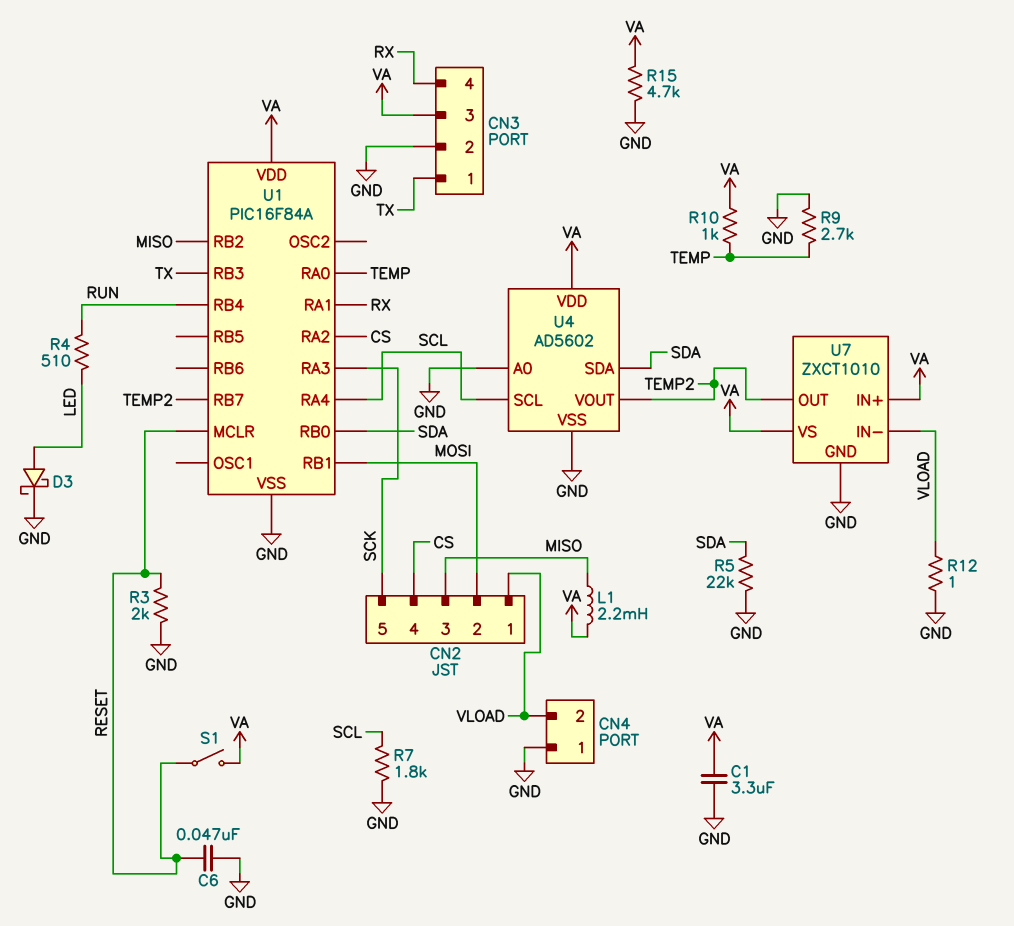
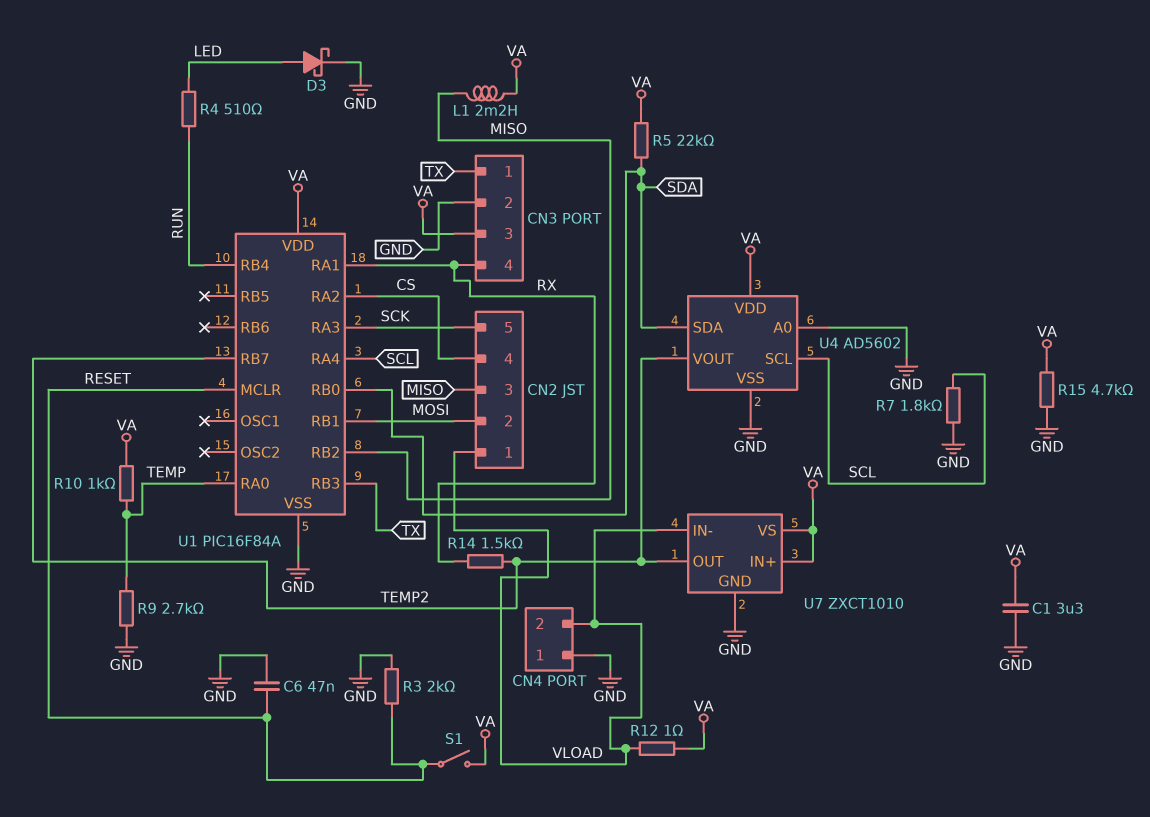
R5: 22k (GND, SDA) -> 22k (SDA, VA)
R12: 1 (GND, VLOAD) -> 1 (VA, VLOAD)
R14: none -> 1.5k (RX, TEMP2)

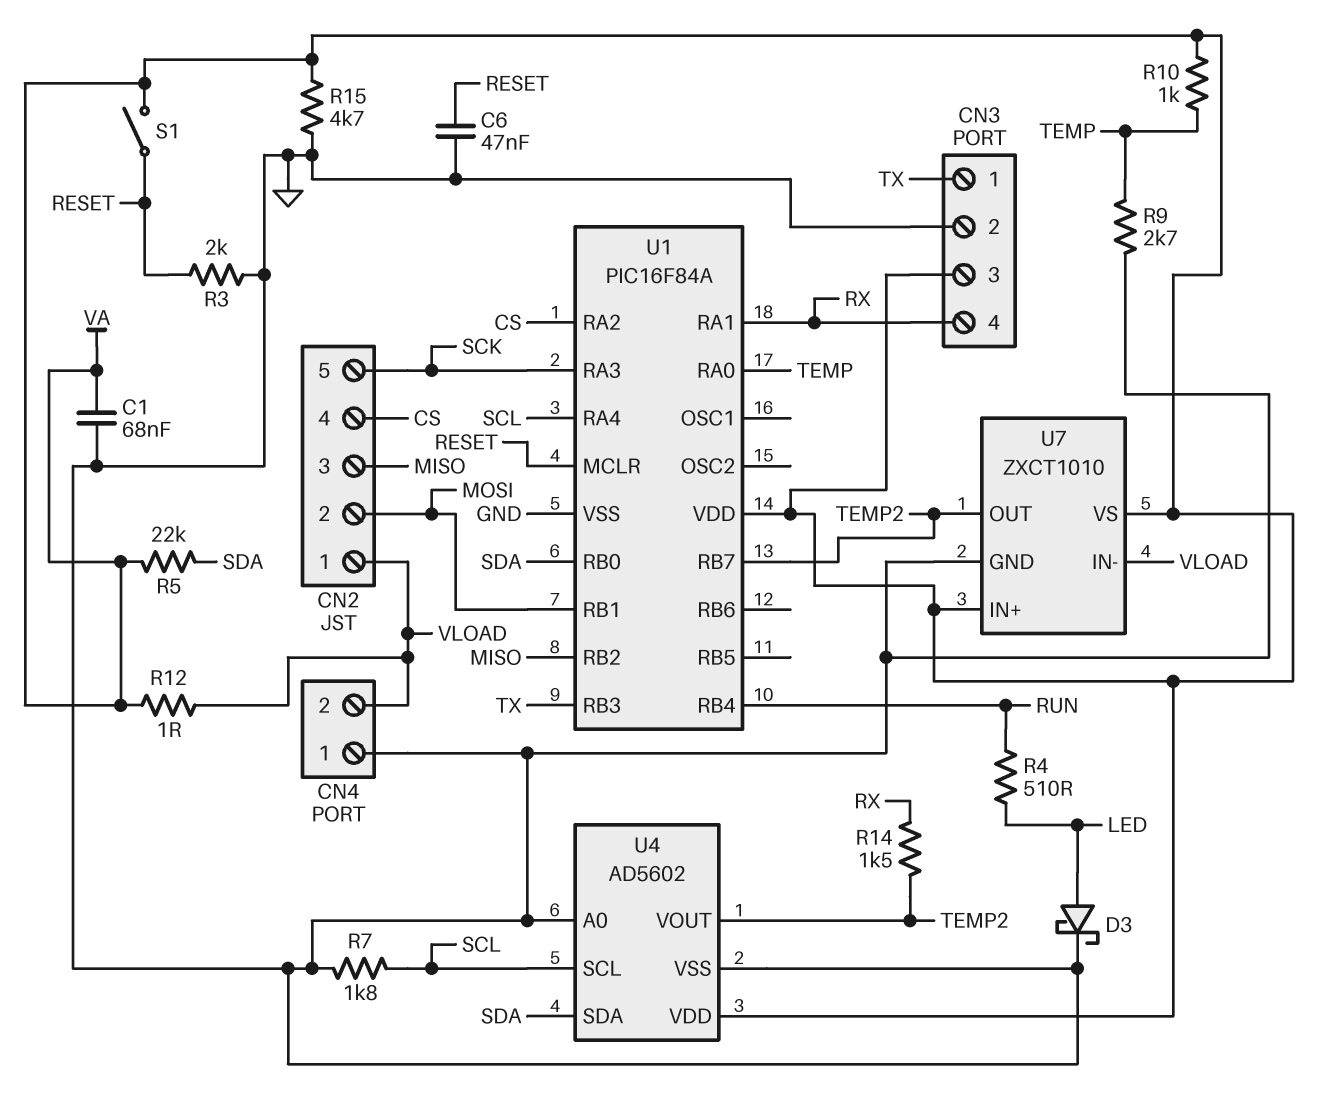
C1: 3.3uF (GND, VA) -> 68nF (GND, VA)
L1: 2.2mH (MISO, VA) -> none

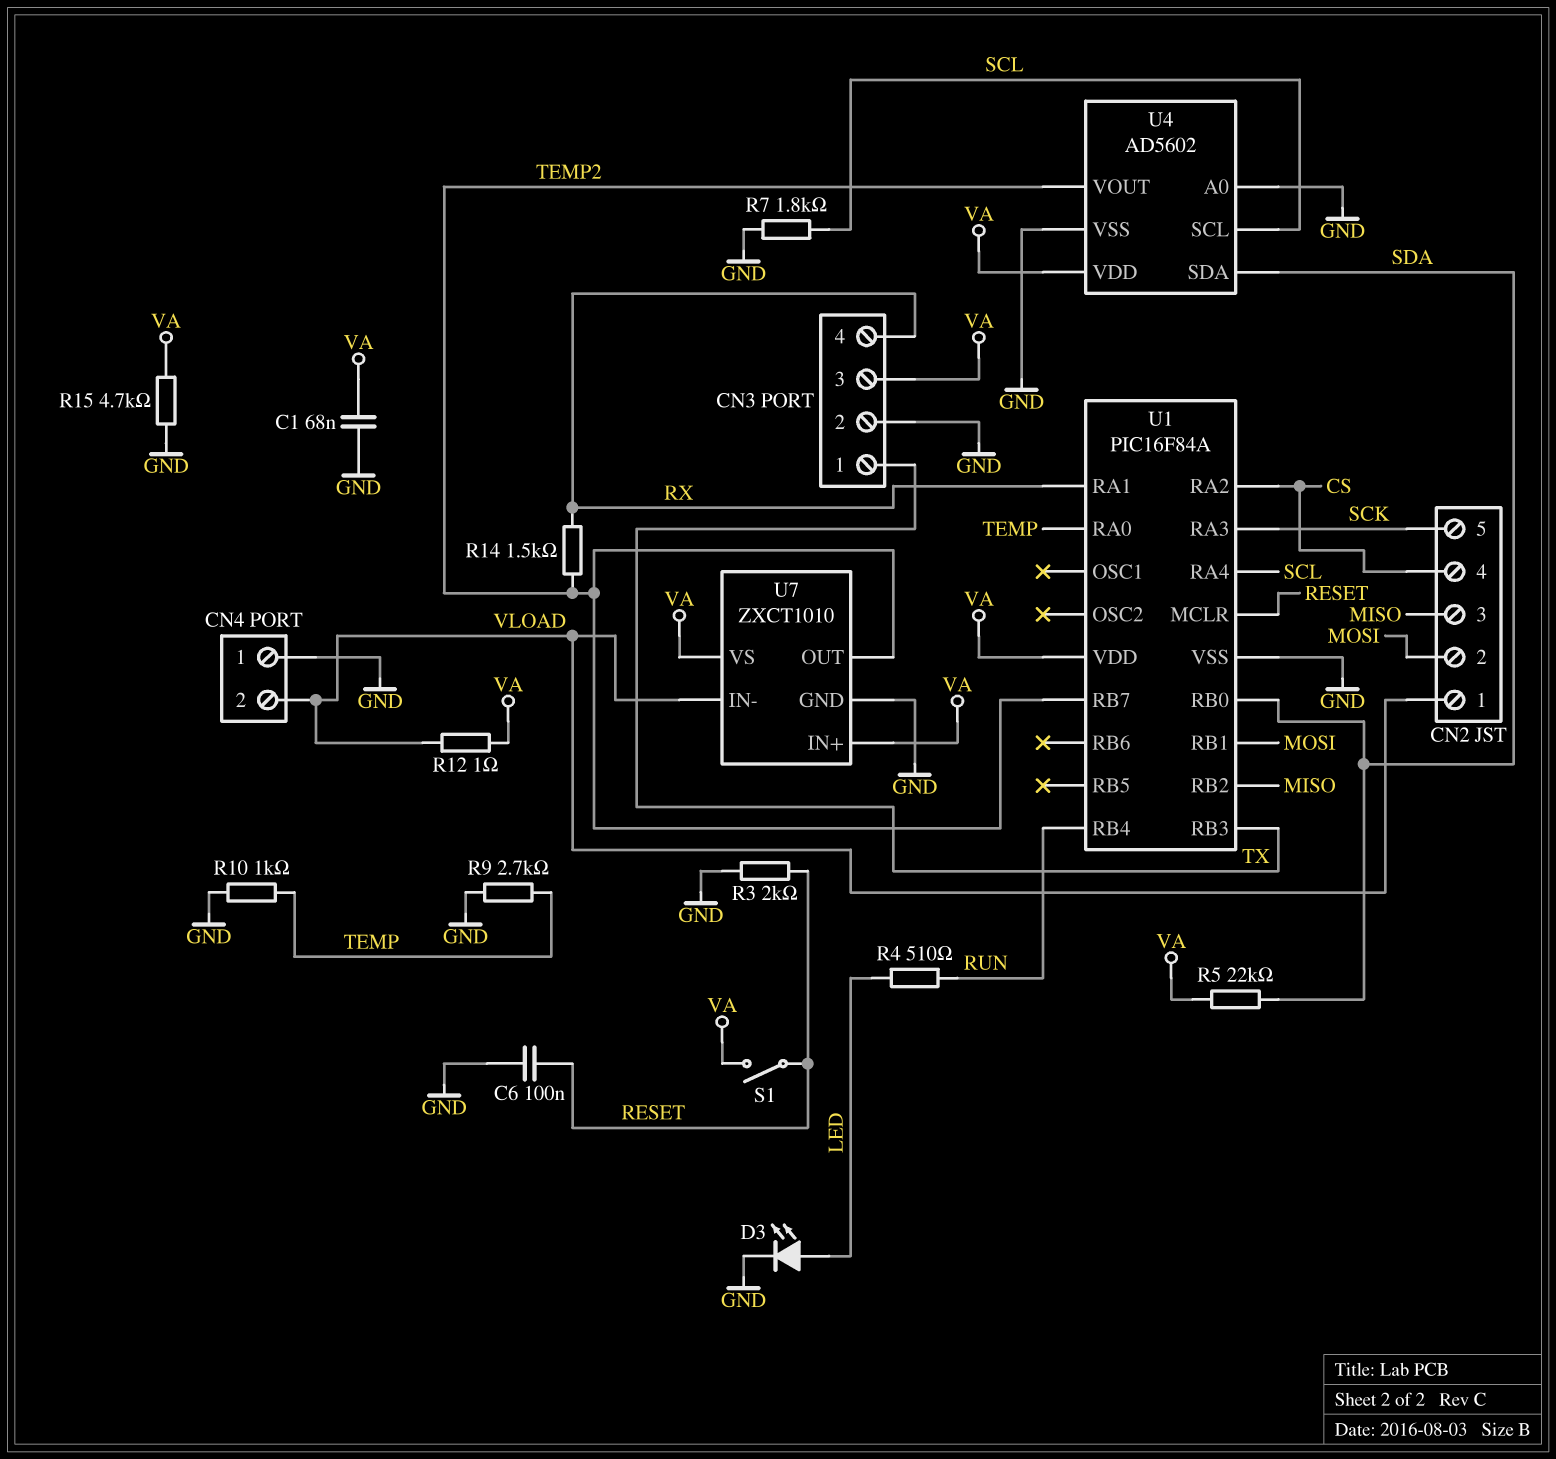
C6: 47nF (GND, RESET) -> 100nF (GND, RESET)
D3: schottky (A LED, K GND) -> LED (A LED, K GND)
R10: 1k (TEMP, VA) -> 1k (GND, TEMP)

